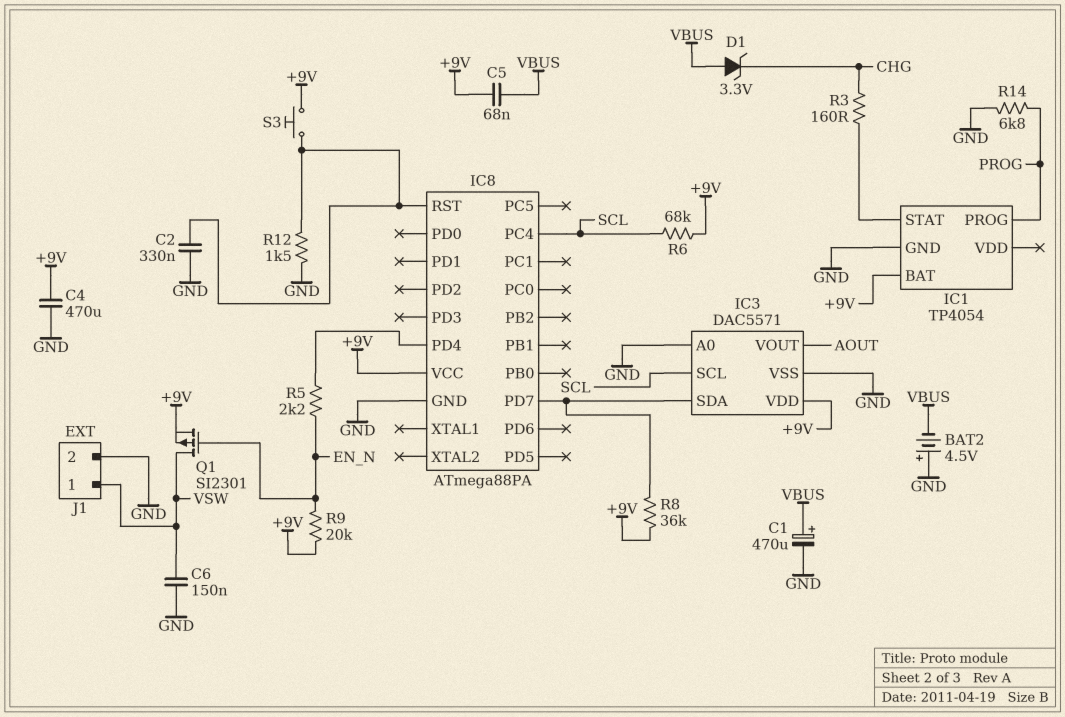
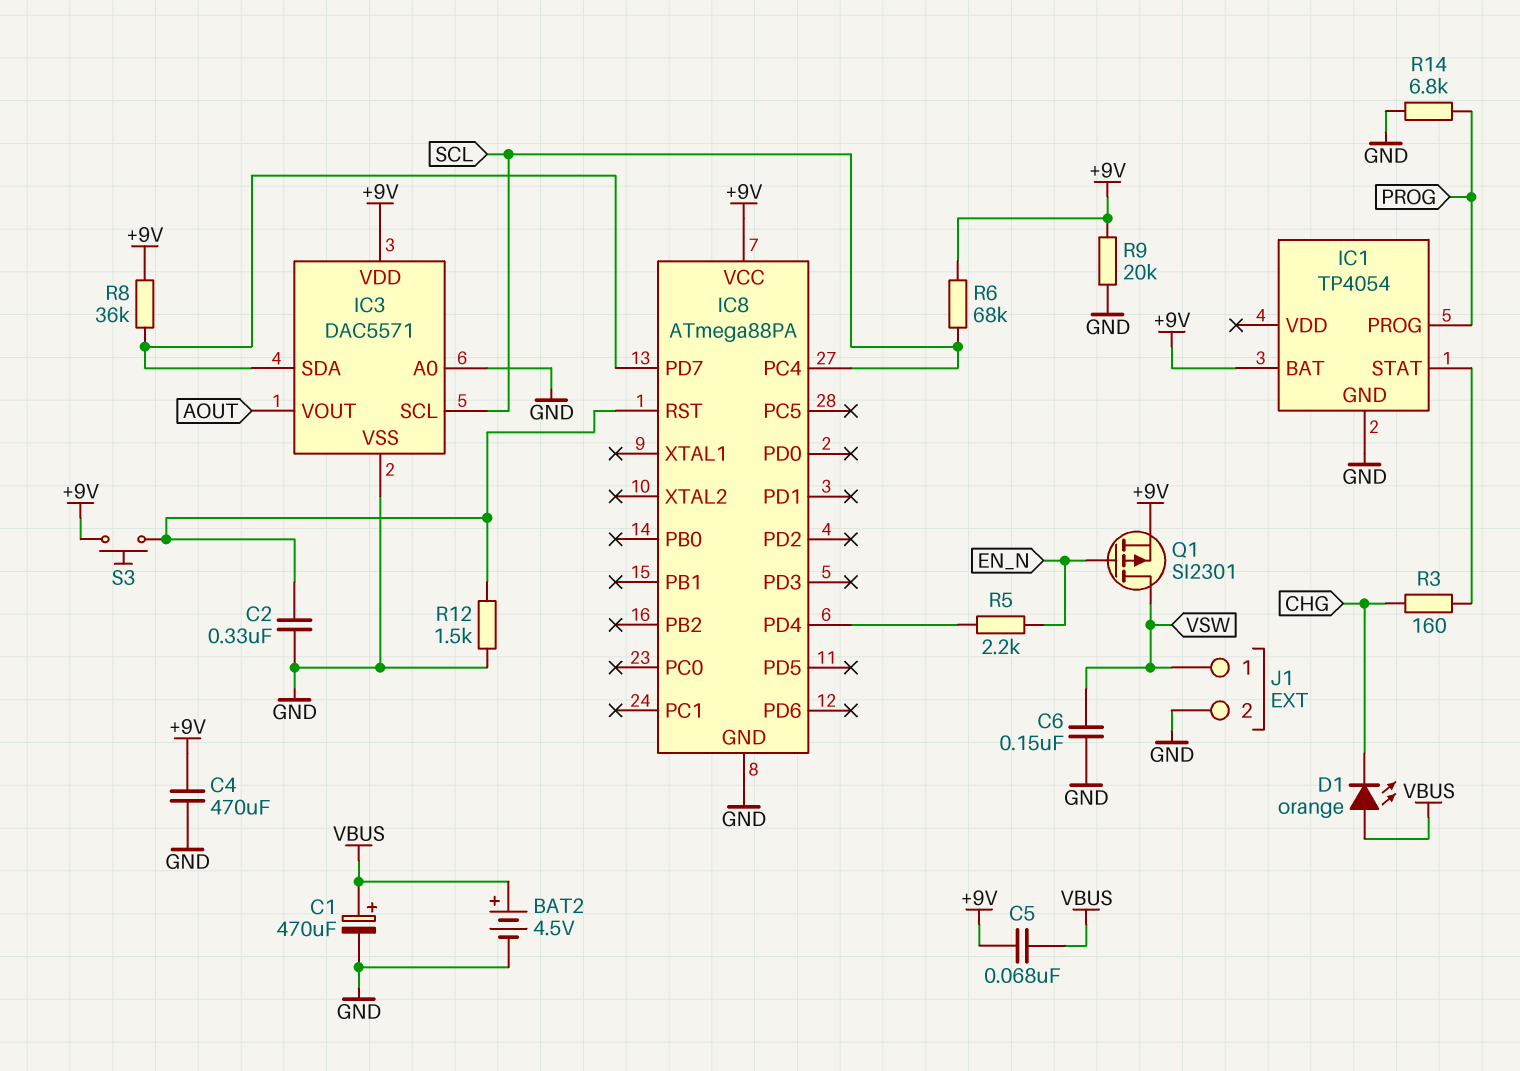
BAT2: 4.5V (plus GND, minus VBUS) -> 4.5V (plus VBUS, minus GND)
D1: zener 3.3V (A VBUS, K CHG) -> LED orange (A VBUS, K CHG)
R9: 20k (+9V, EN_N) -> 20k (+9V, GND)

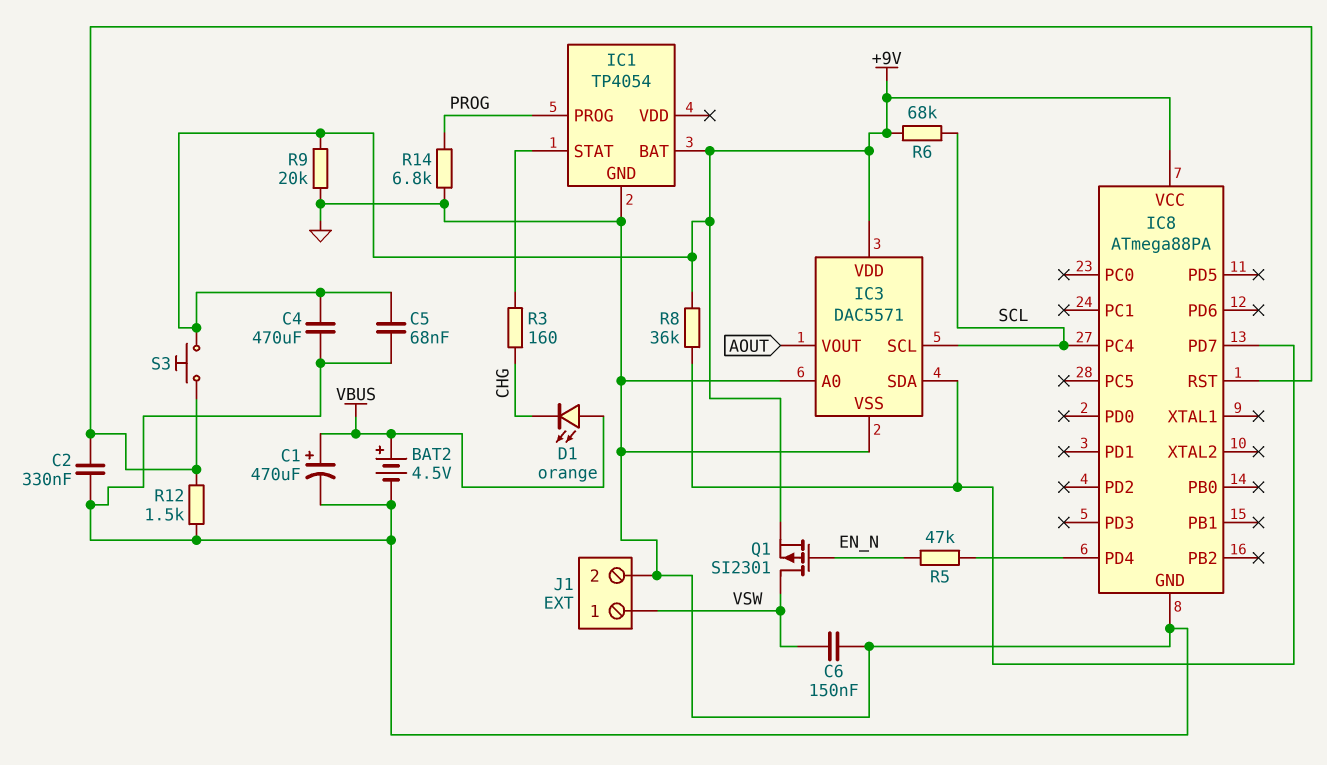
C5: 68nF (+9V, VBUS) -> 68nF (+9V, GND)
R5: 2.2k (EN_N, IC8/PD4) -> 47k (EN_N, IC8/PD4)

